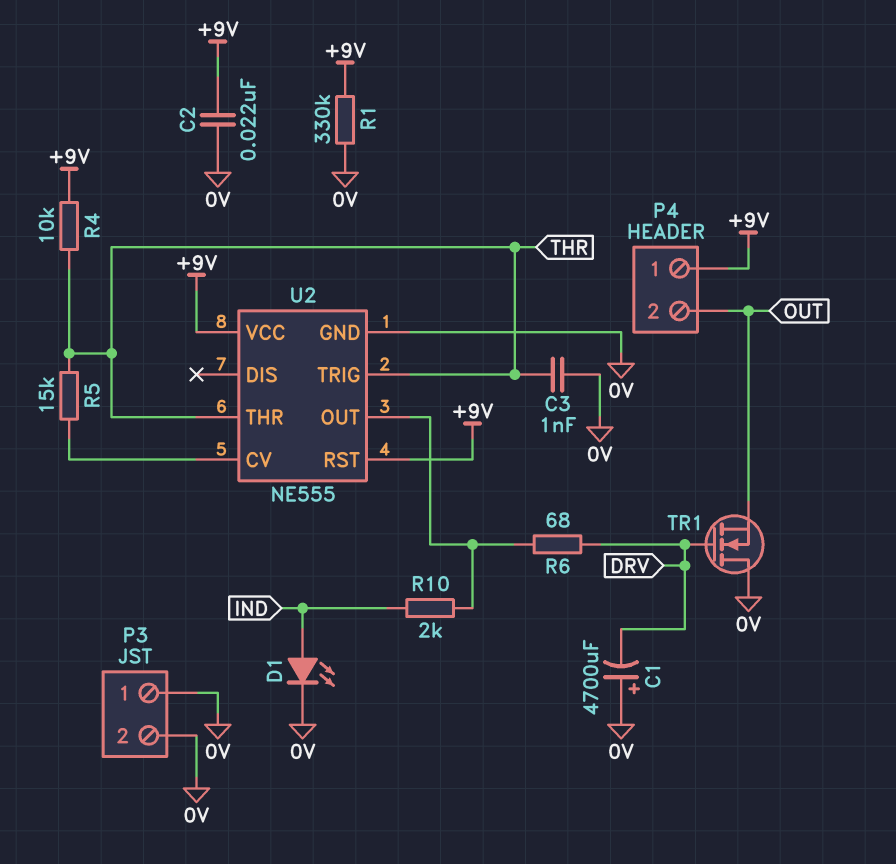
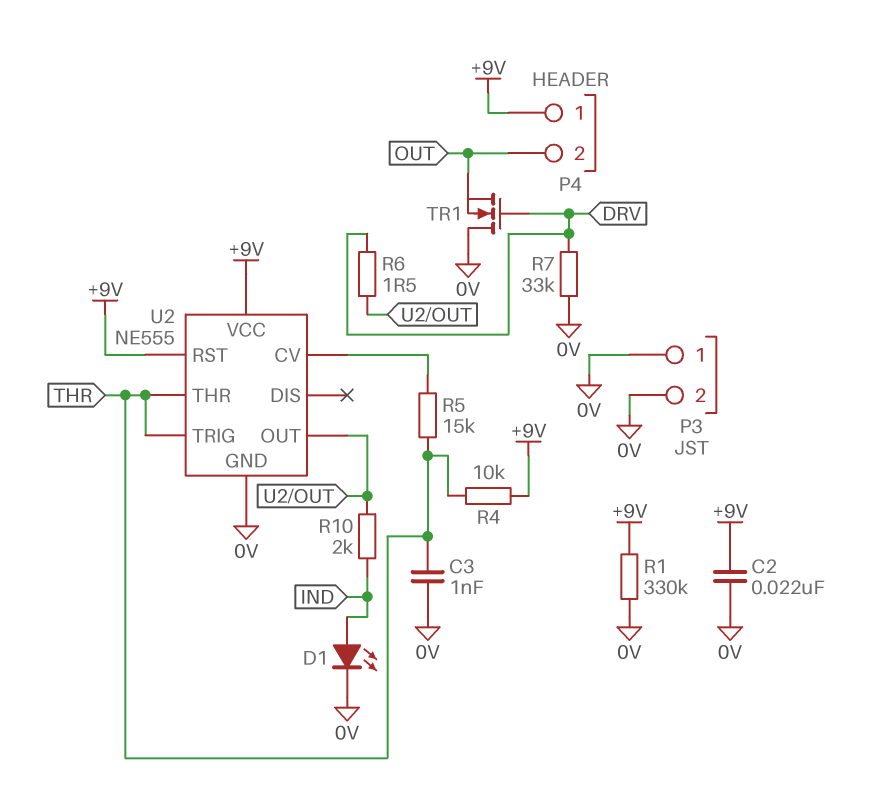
C1: 4700uF (plus 0V, minus DRV) -> none
R6: 68 (DRV, U2/OUT) -> 1.5 (DRV, U2/OUT)
R7: none -> 33k (0V, DRV)

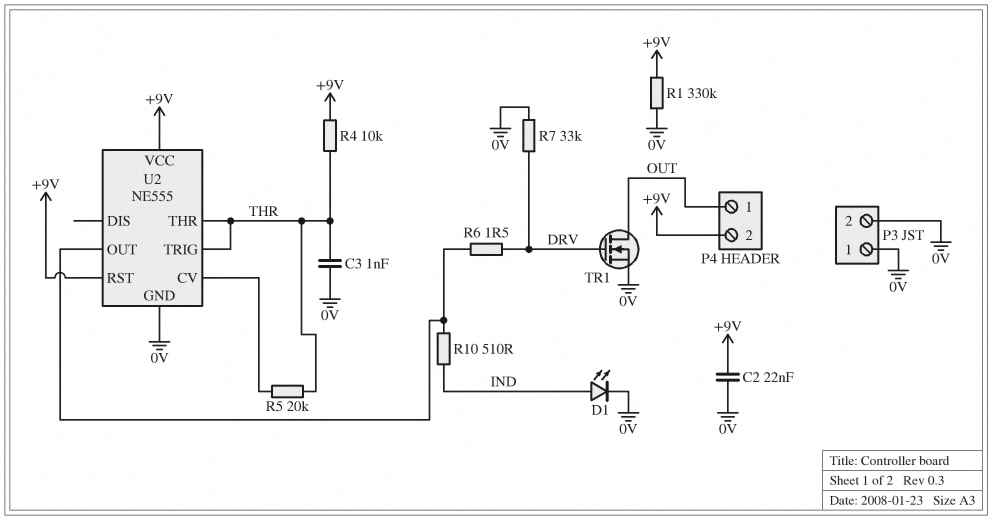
P4 pin 1: +9V -> OUT
P4 pin 2: OUT -> +9V
R5: 15k (THR, U2/CV) -> 20k (THR, U2/CV)
R10: 2k (IND, U2/OUT) -> 510 (IND, U2/OUT)
TR1: NMOS (G DRV, D 0V, S OUT) -> NMOS (G DRV, D OUT, S 0V)

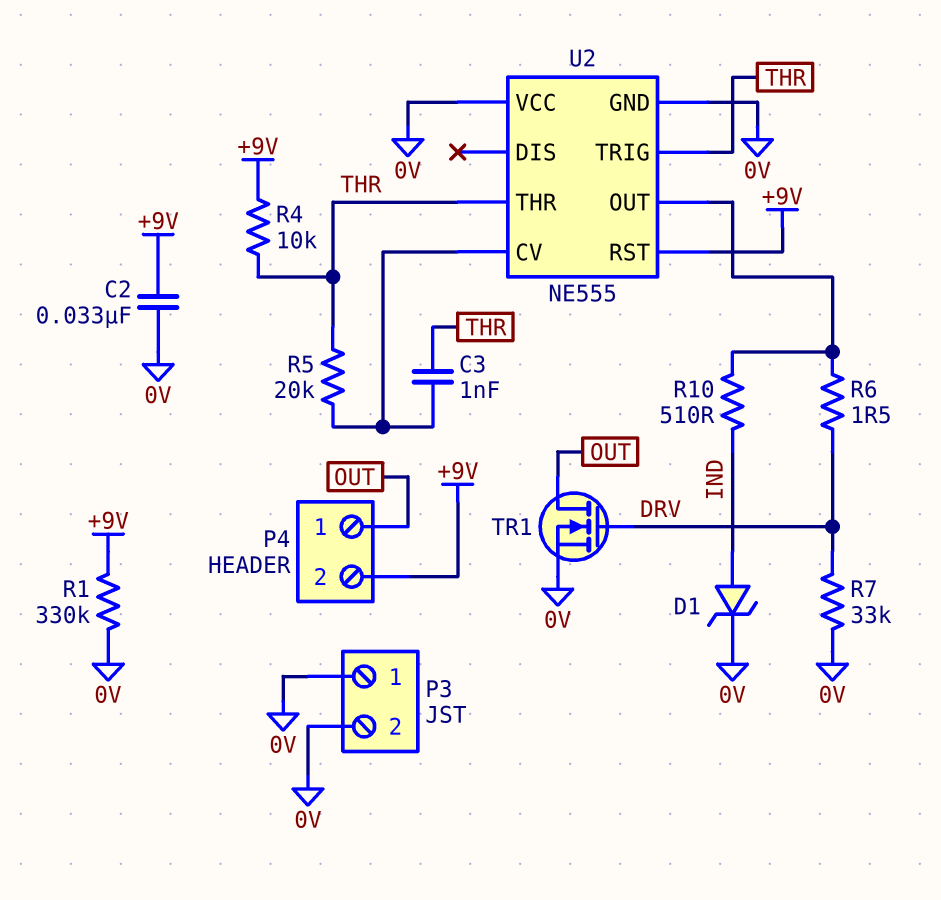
C2: 22nF (+9V, 0V) -> 33nF (+9V, 0V)
C3: 1nF (0V, THR) -> 1nF (THR, U2/CV)
D1: LED (A IND, K 0V) -> zener (A IND, K 0V)
U2 pin VCC: +9V -> 0V

